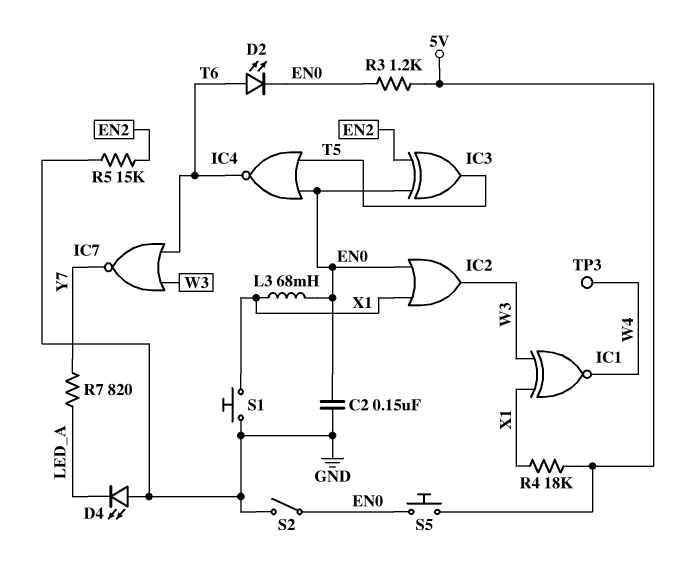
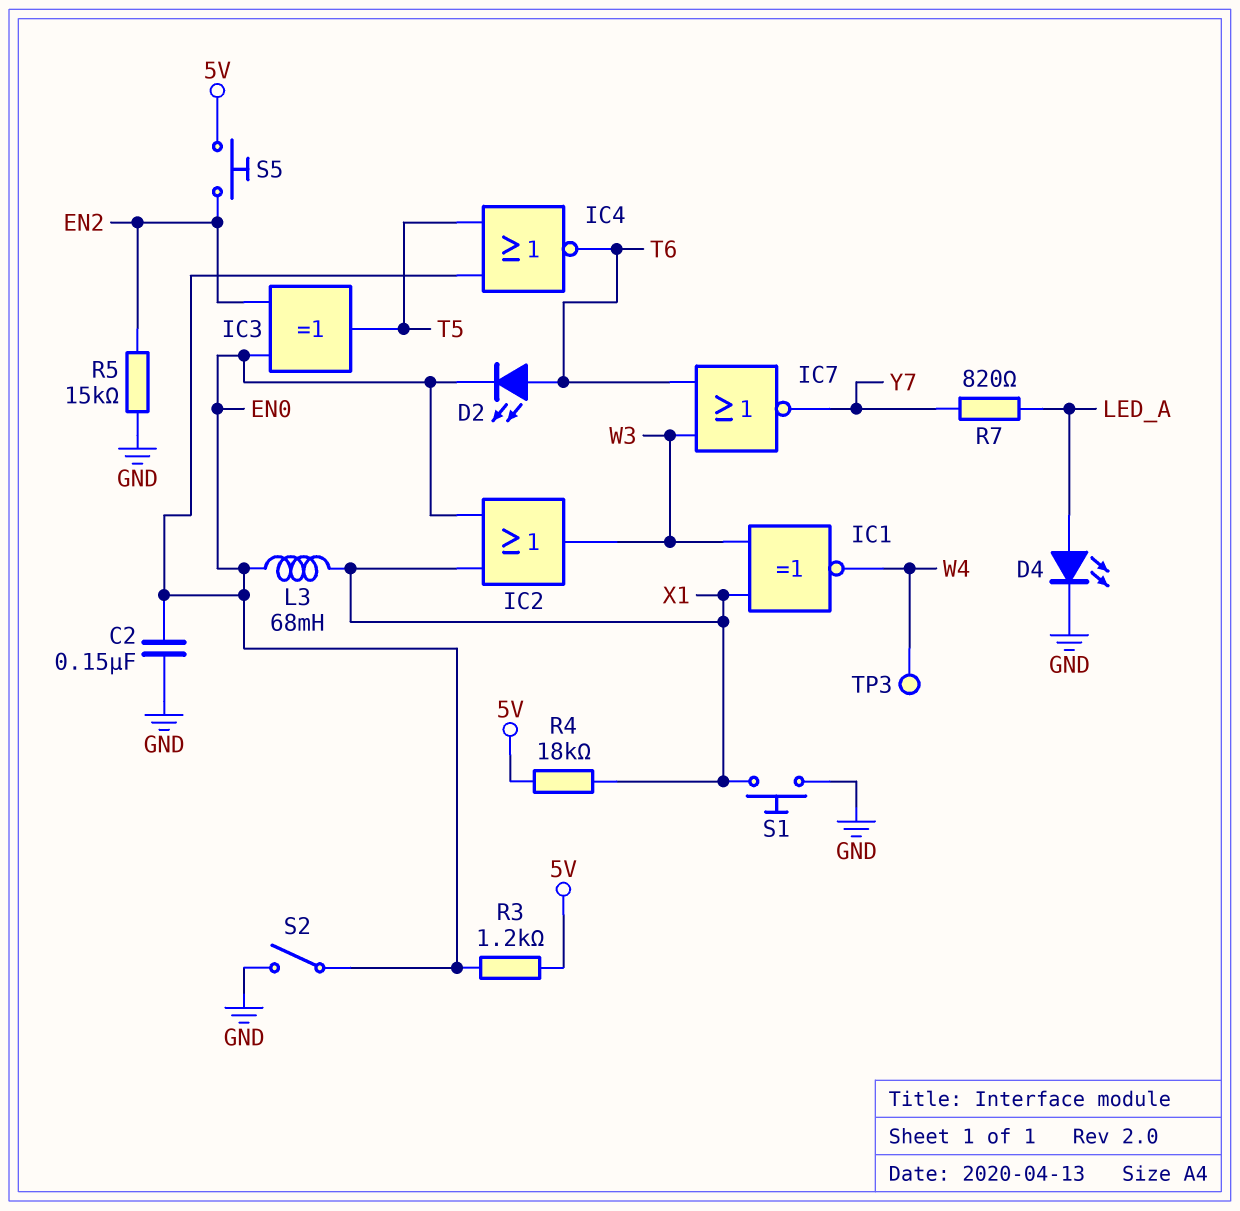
D4: LED (A GND, K LED_A) -> LED (A LED_A, K GND)
S5: button (5V, EN0) -> button (5V, EN2)

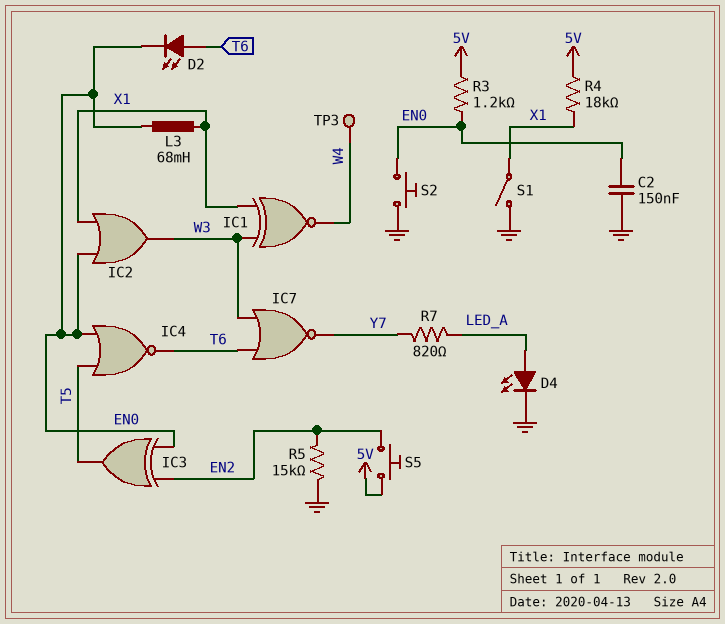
S1: button (GND, X1) -> switch (GND, X1)
S2: switch (EN0, GND) -> button (EN0, GND)

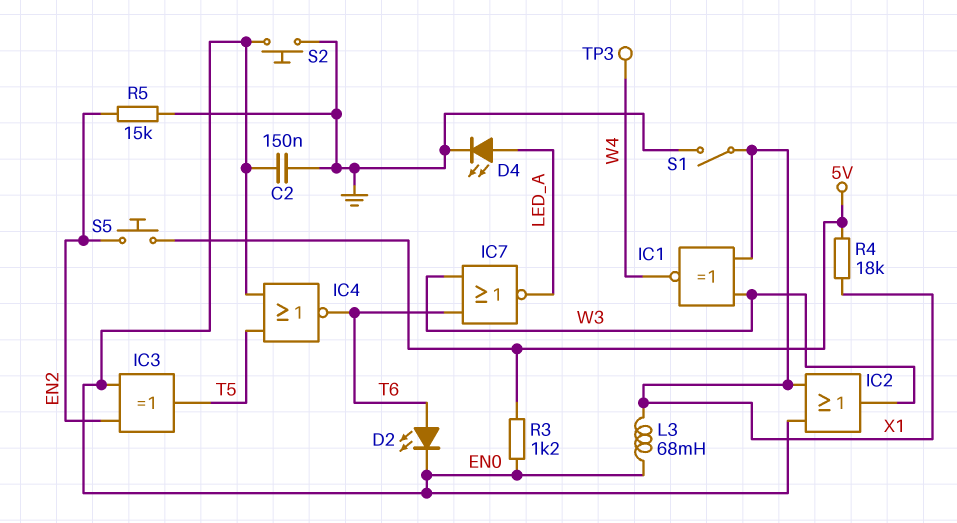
IC7: NOR (in T6, in W3, out Y7) -> NOR (in T6, in W3, out LED_A)
R7: 820 (LED_A, Y7) -> none

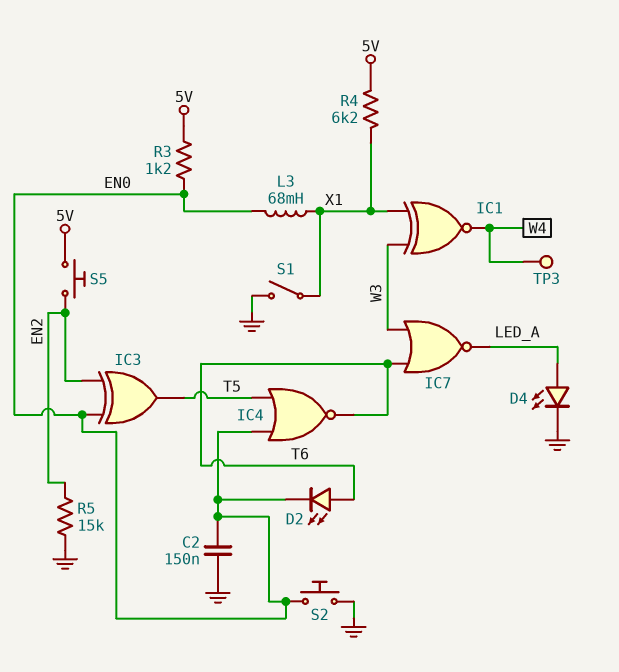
IC2: OR (in EN0, in X1, out W3) -> none
R4: 18k (5V, X1) -> 6.2k (5V, X1)

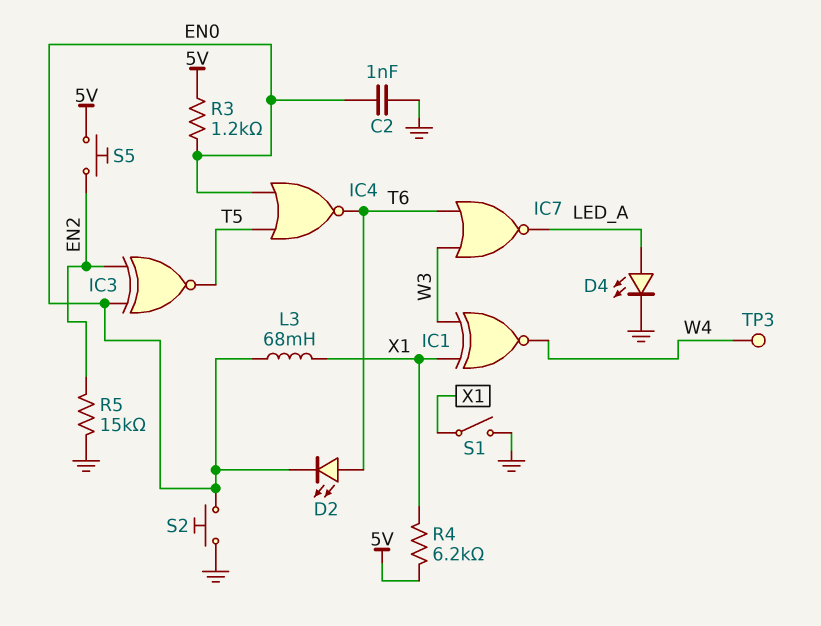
C2: 150nF (EN0, GND) -> 1nF (EN0, GND)
IC3: XOR (in EN0, in EN2, out T5) -> XNOR (in EN0, in EN2, out T5)

